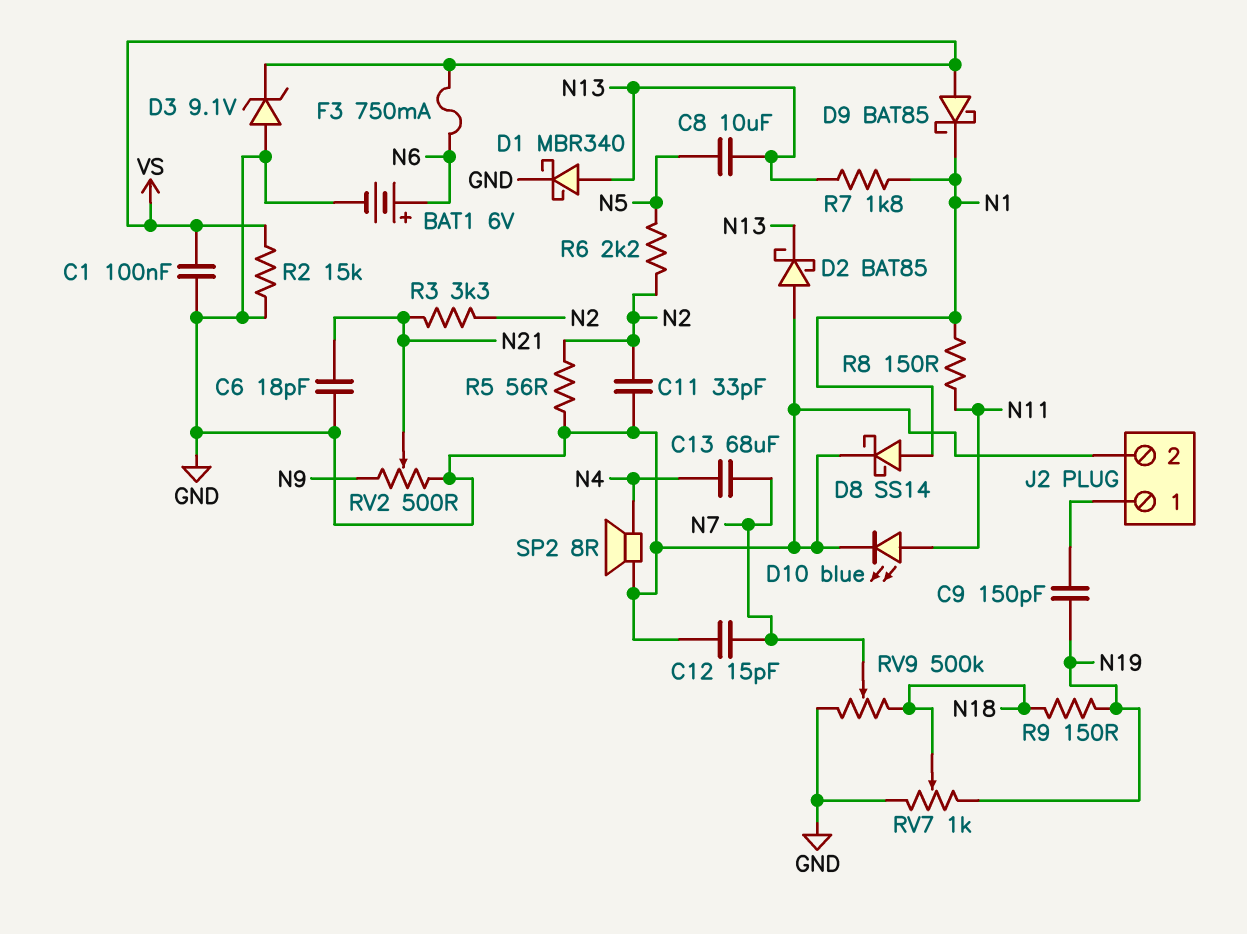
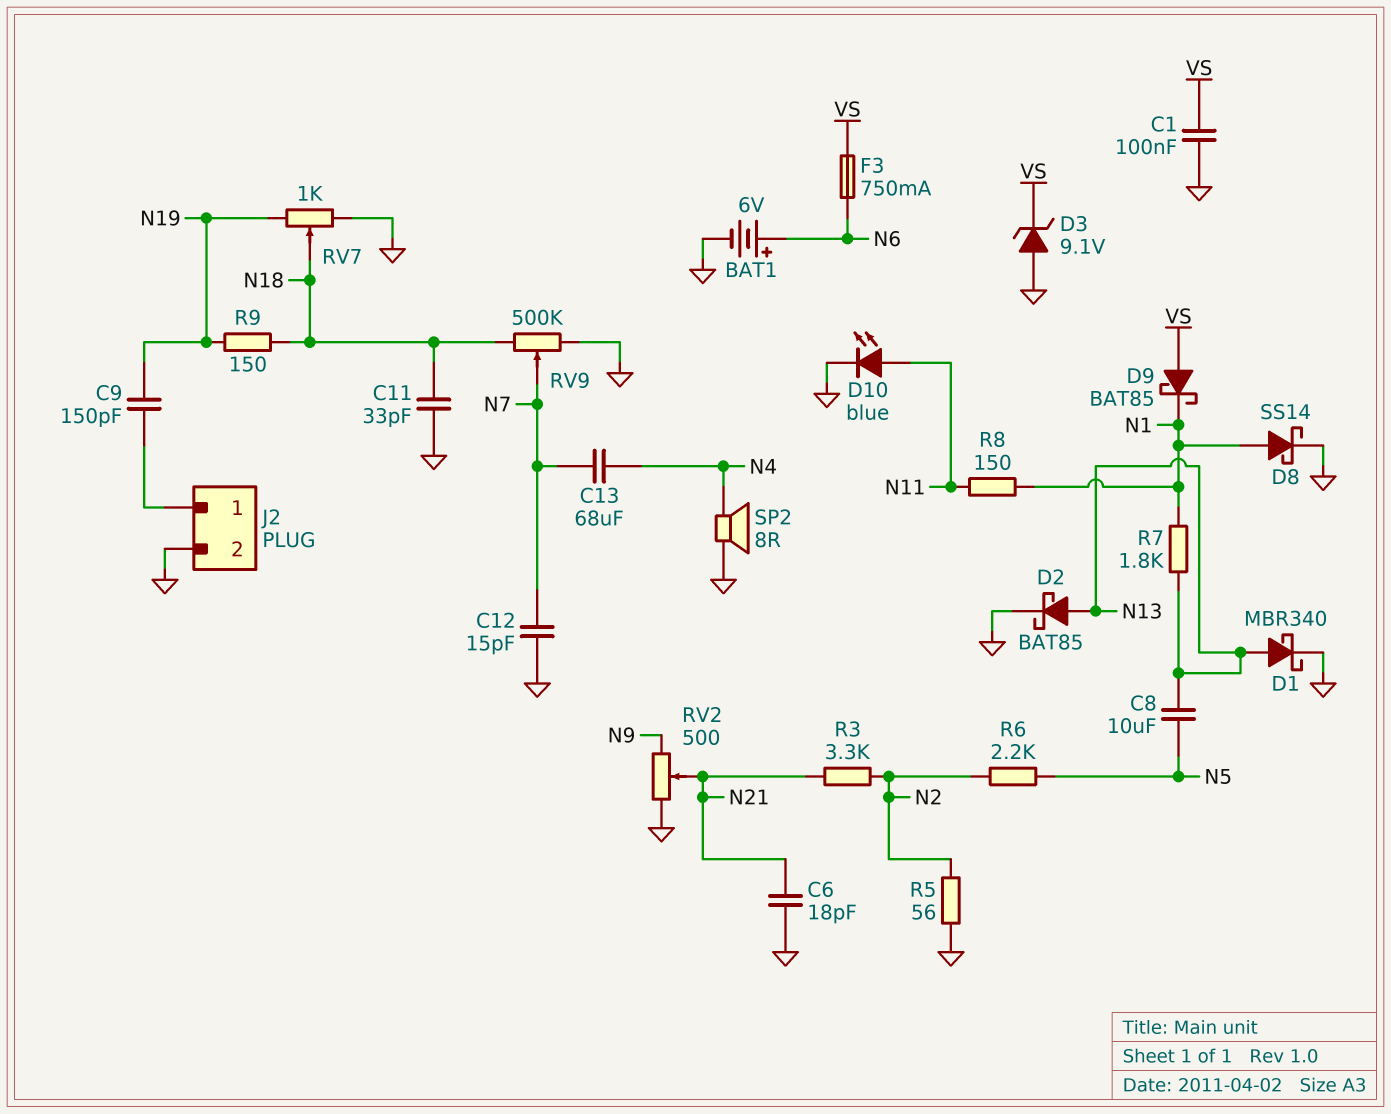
C11: 33pF (GND, N2) -> 33pF (GND, N18)
D2: schottky BAT85 (A GND, K N13) -> schottky BAT85 (A N13, K GND)
R2: 15k (GND, VS) -> none

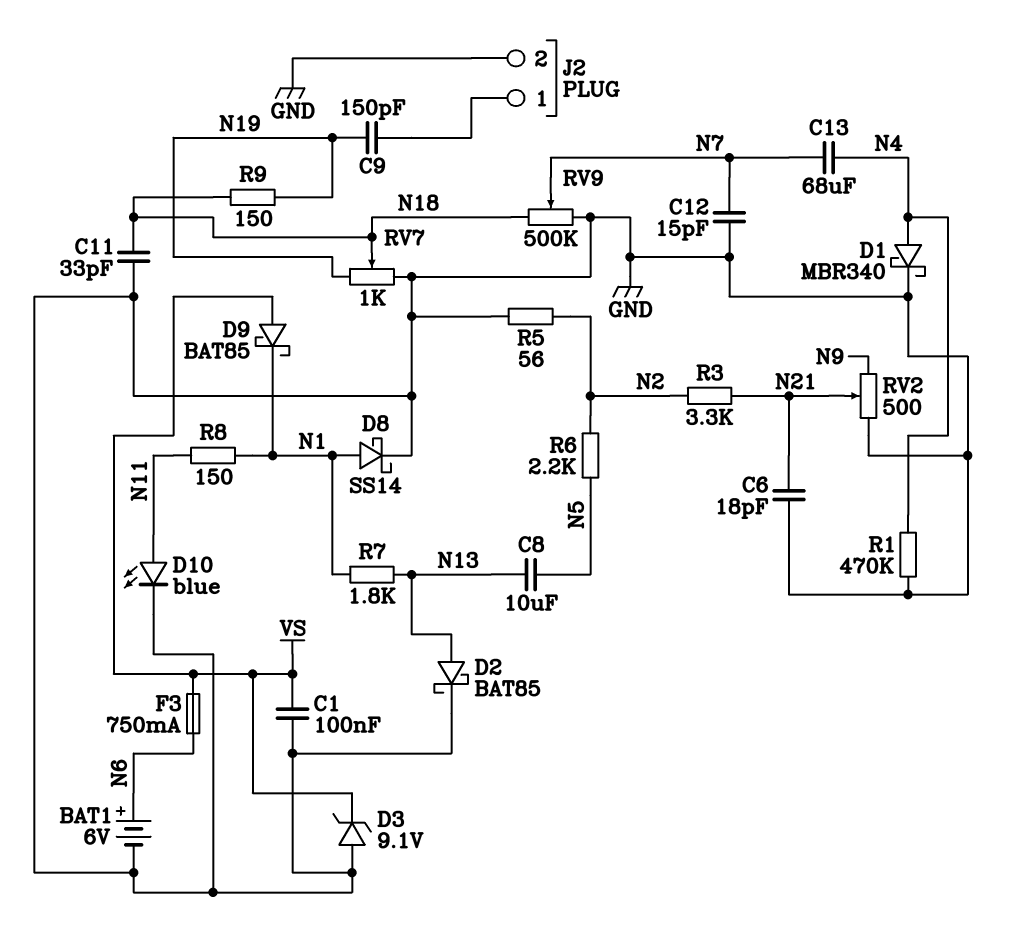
D1: schottky MBR340 (A N13, K GND) -> schottky MBR340 (A N4, K GND)
R1: none -> 470k (GND, N4)
SP2: speaker 8R (GND, N4) -> none

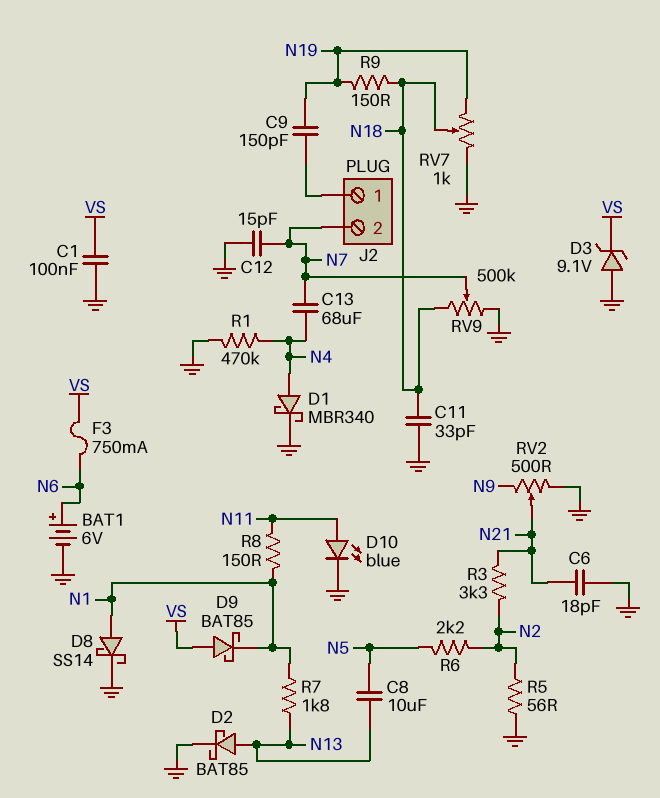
J2 pin 2: GND -> N7

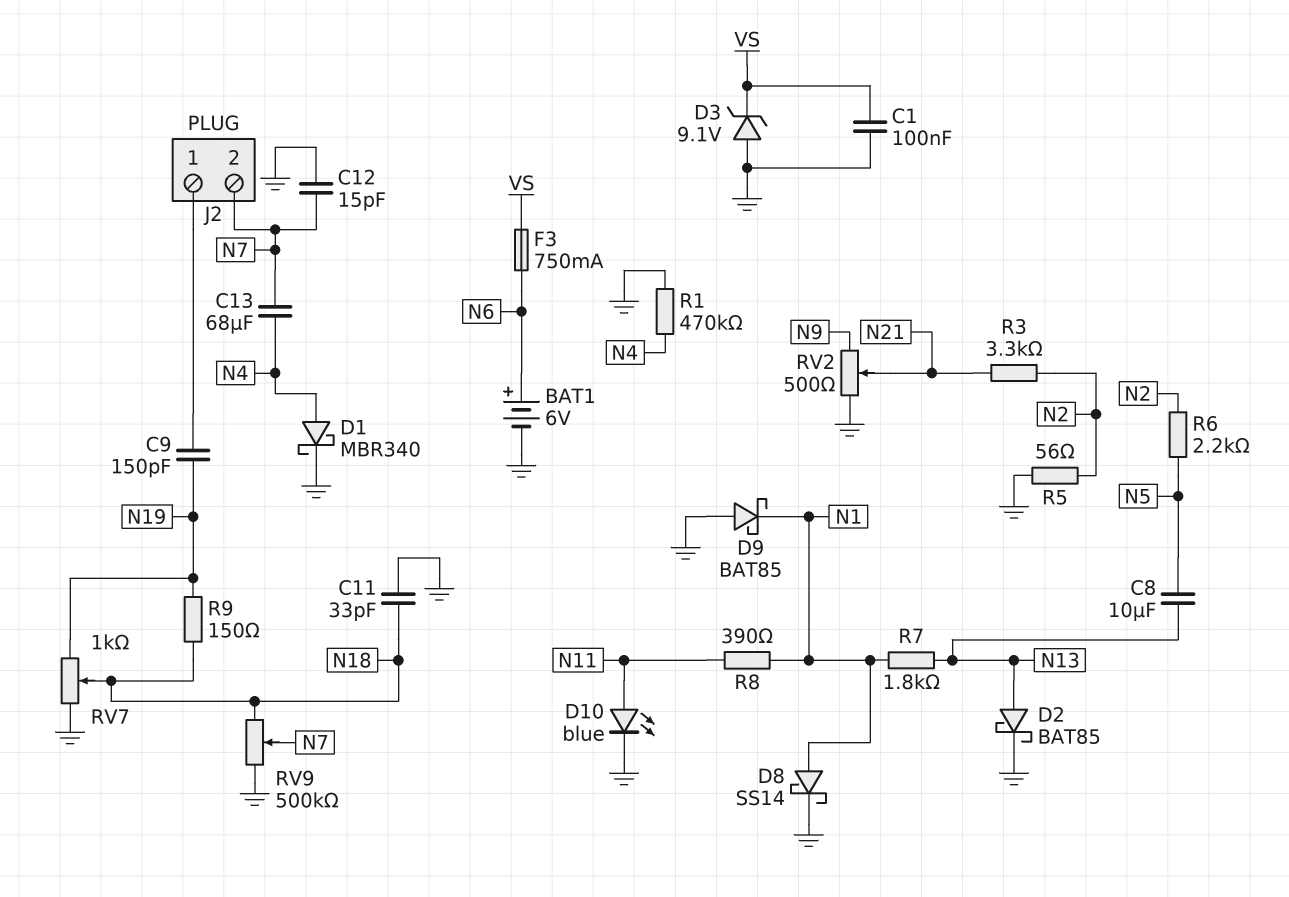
C6: 18pF (GND, N21) -> none
D9: schottky BAT85 (A VS, K N1) -> schottky BAT85 (A GND, K N1)
R8: 150 (N1, N11) -> 390 (N1, N11)

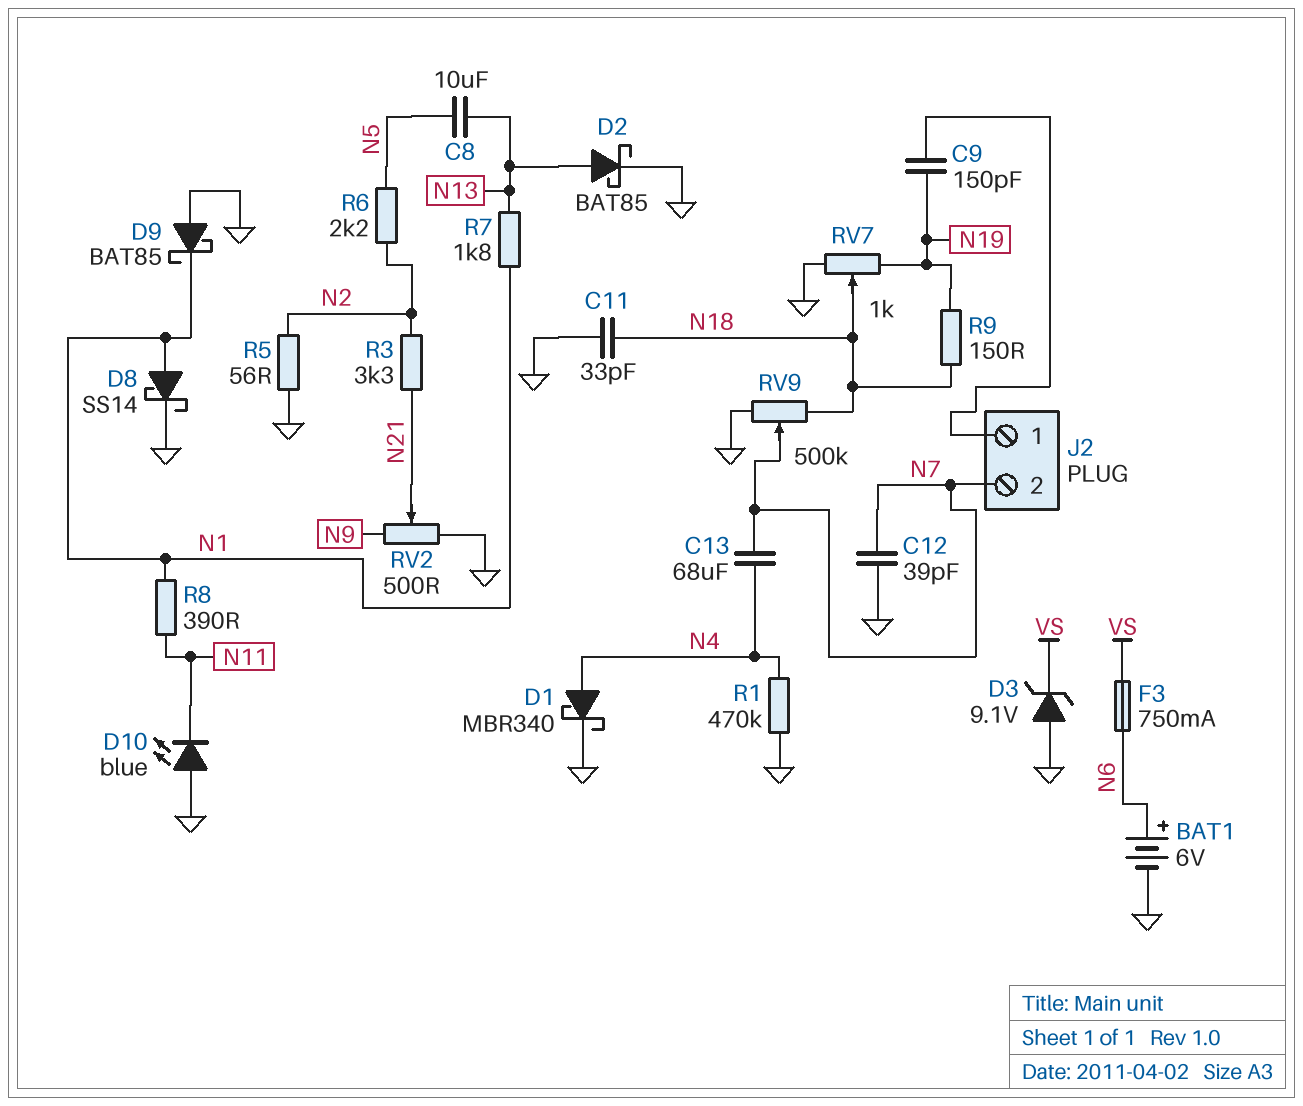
C1: 100nF (GND, VS) -> none
C12: 15pF (GND, N7) -> 39pF (GND, N7)
D10: LED blue (A N11, K GND) -> LED blue (A GND, K N11)

